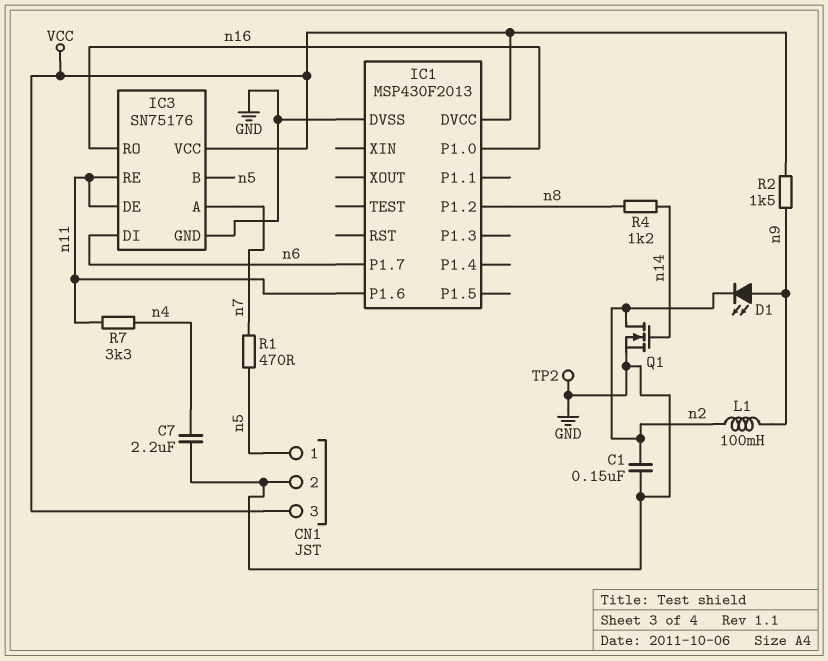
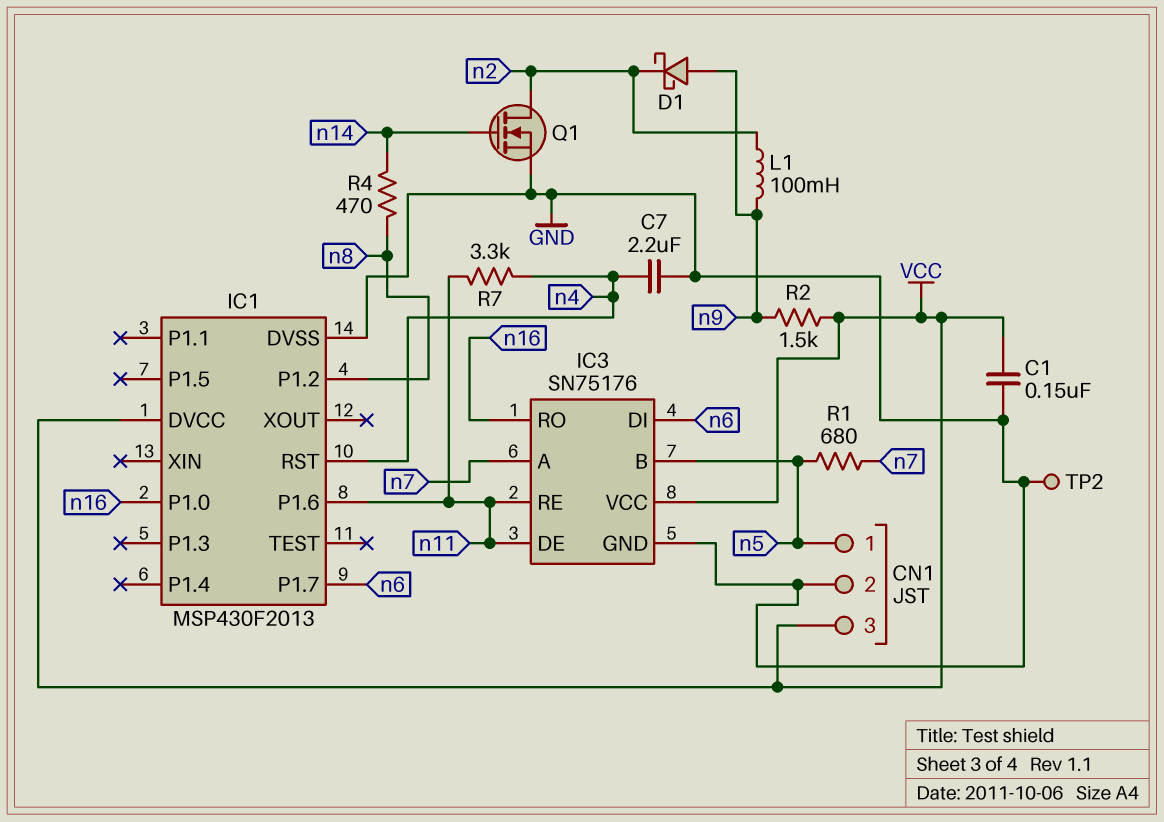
C1: 150nF (GND, n2) -> 150nF (GND, VCC)
D1: LED (A n9, K n2) -> schottky (A n9, K n2)
IC1 pin RST: none -> n4
R1: 470 (n5, n7) -> 680 (n5, n7)
R4: 1.2k (n8, n14) -> 470 (n8, n14)

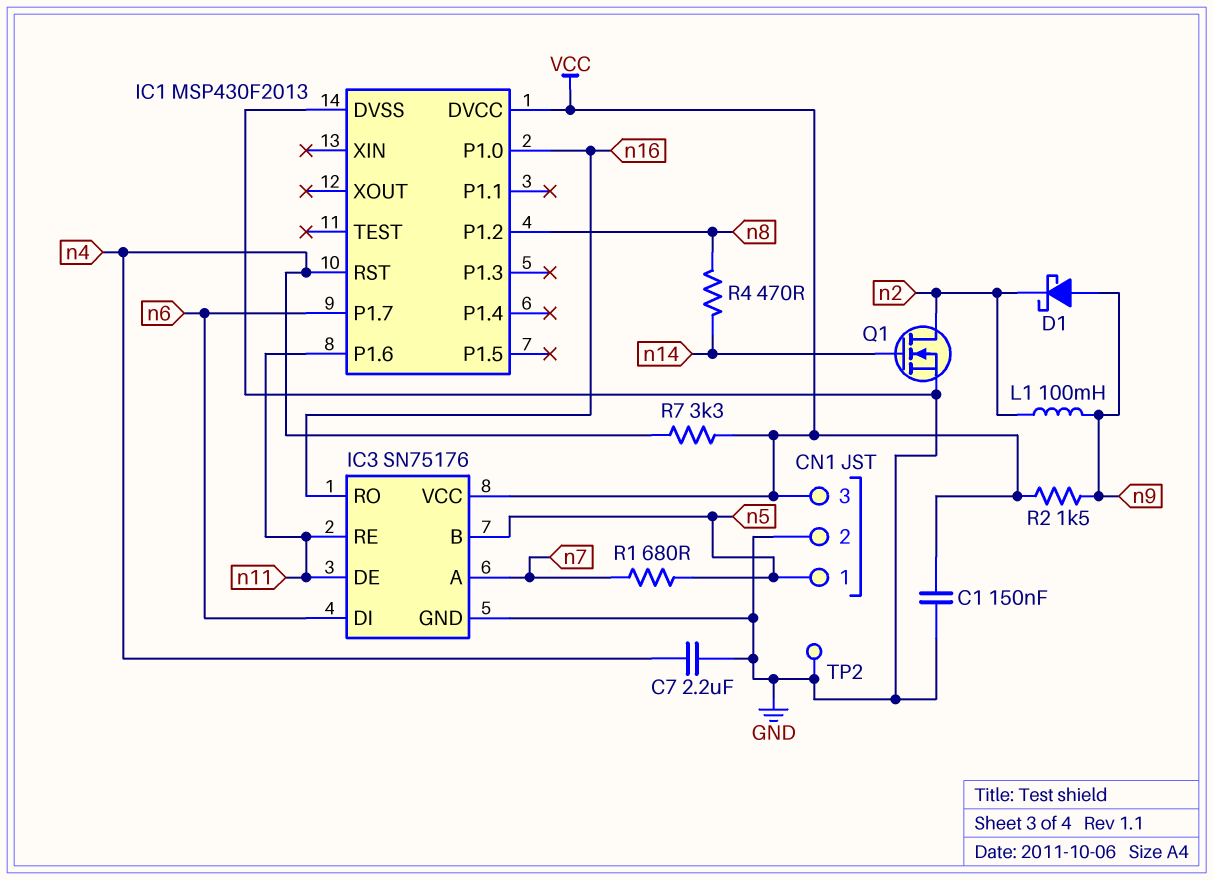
R7: 3.3k (n4, n11) -> 3.3k (VCC, n4)

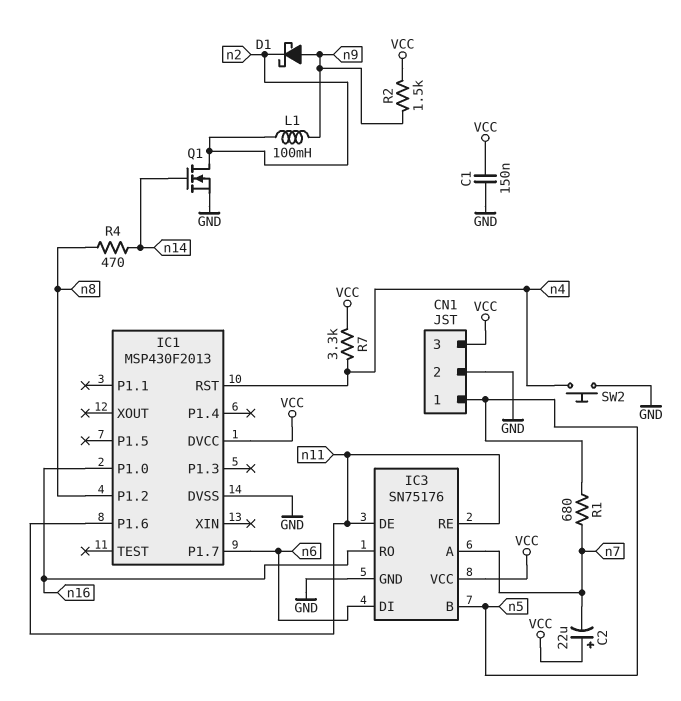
C2: none -> 22uF (plus VCC, minus n7)
C7: 2.2uF (GND, n4) -> none
SW2: none -> button (GND, n4)
TP2: test point (GND) -> none

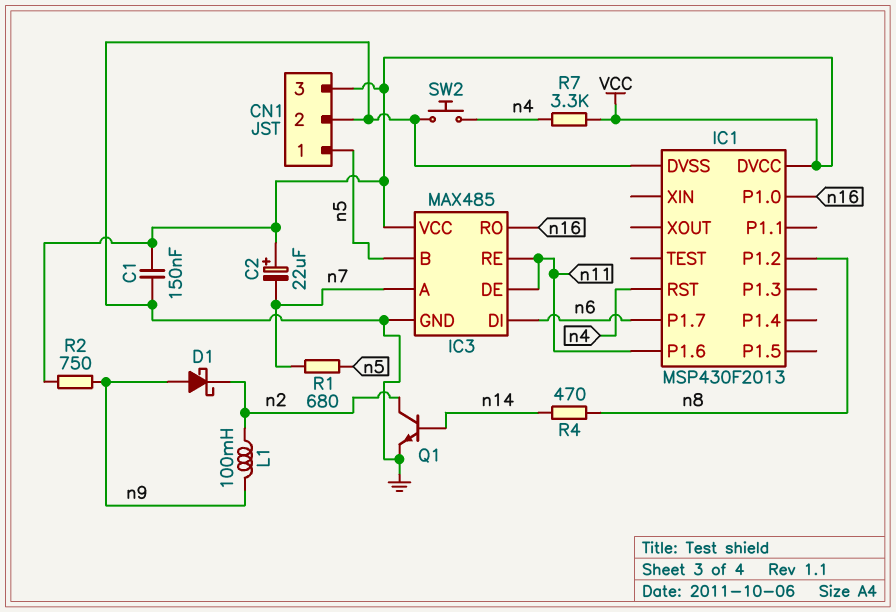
IC3: SN75176 -> MAX485
Q1: NMOS (G n14, D n2, S GND) -> NPN (B n14, C n2, E GND)
R2: 1.5k (VCC, n9) -> 750 (VCC, n9)

